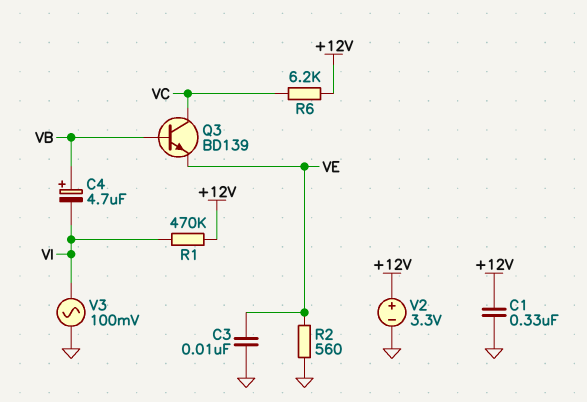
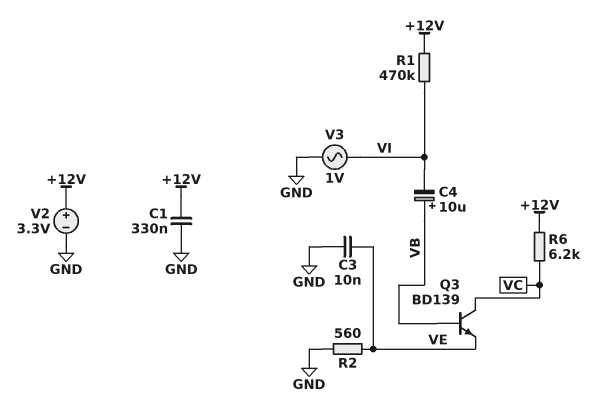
C4: 4.7uF (plus VB, minus VI) -> 10uF (plus VB, minus VI)
V3: AC 100mV (GND, VI) -> AC 1V (GND, VI)

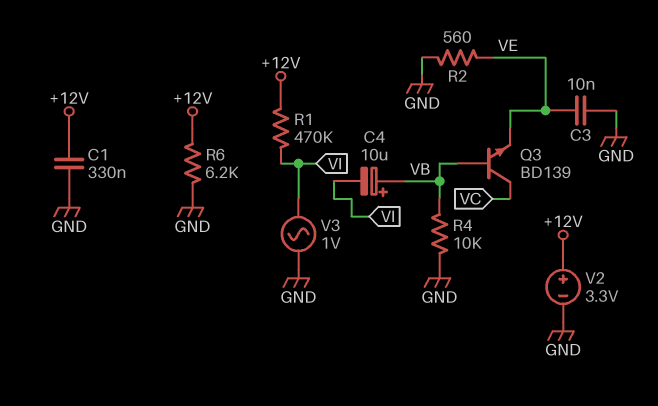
R4: none -> 10k (GND, VB)
R6: 6.2k (+12V, VC) -> 6.2k (+12V, GND)

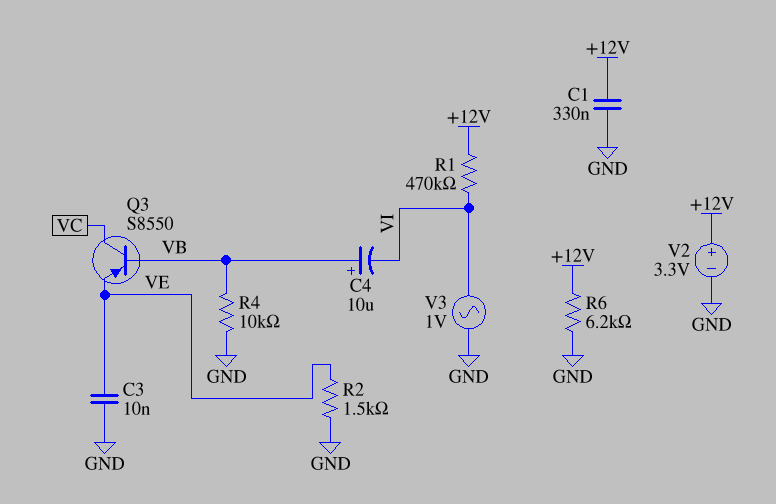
Q3: NPN BD139 (B VB, C VC, E VE) -> PNP S8550 (B VB, C VC, E VE)
R2: 560 (GND, VE) -> 1.5k (GND, VE)

